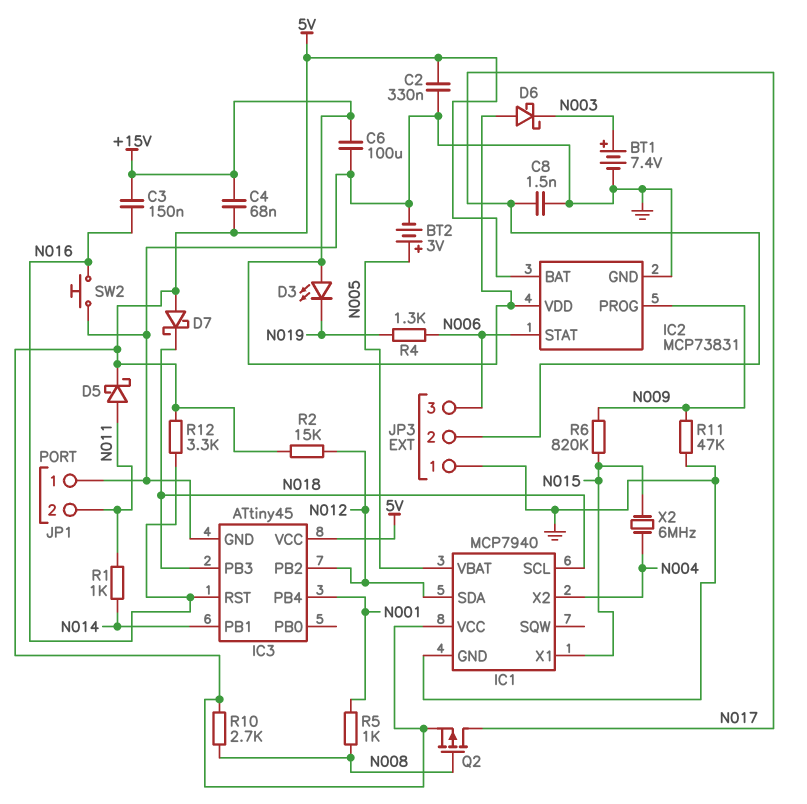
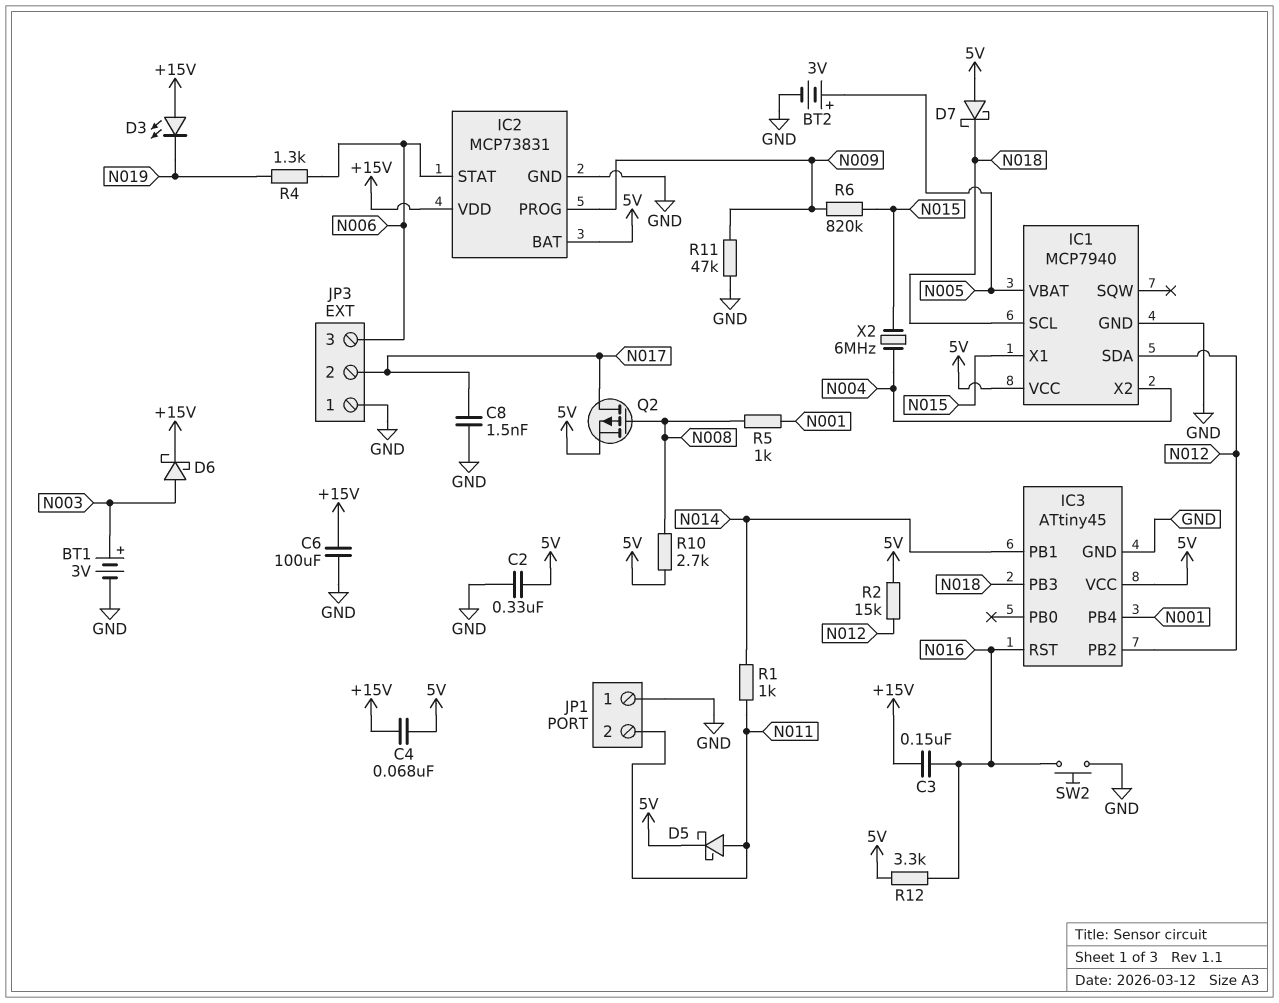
BT1: 7.4V (plus N003, minus GND) -> 3V (plus N003, minus GND)
D6: schottky (A +15V, K N003) -> schottky (A N003, K +15V)

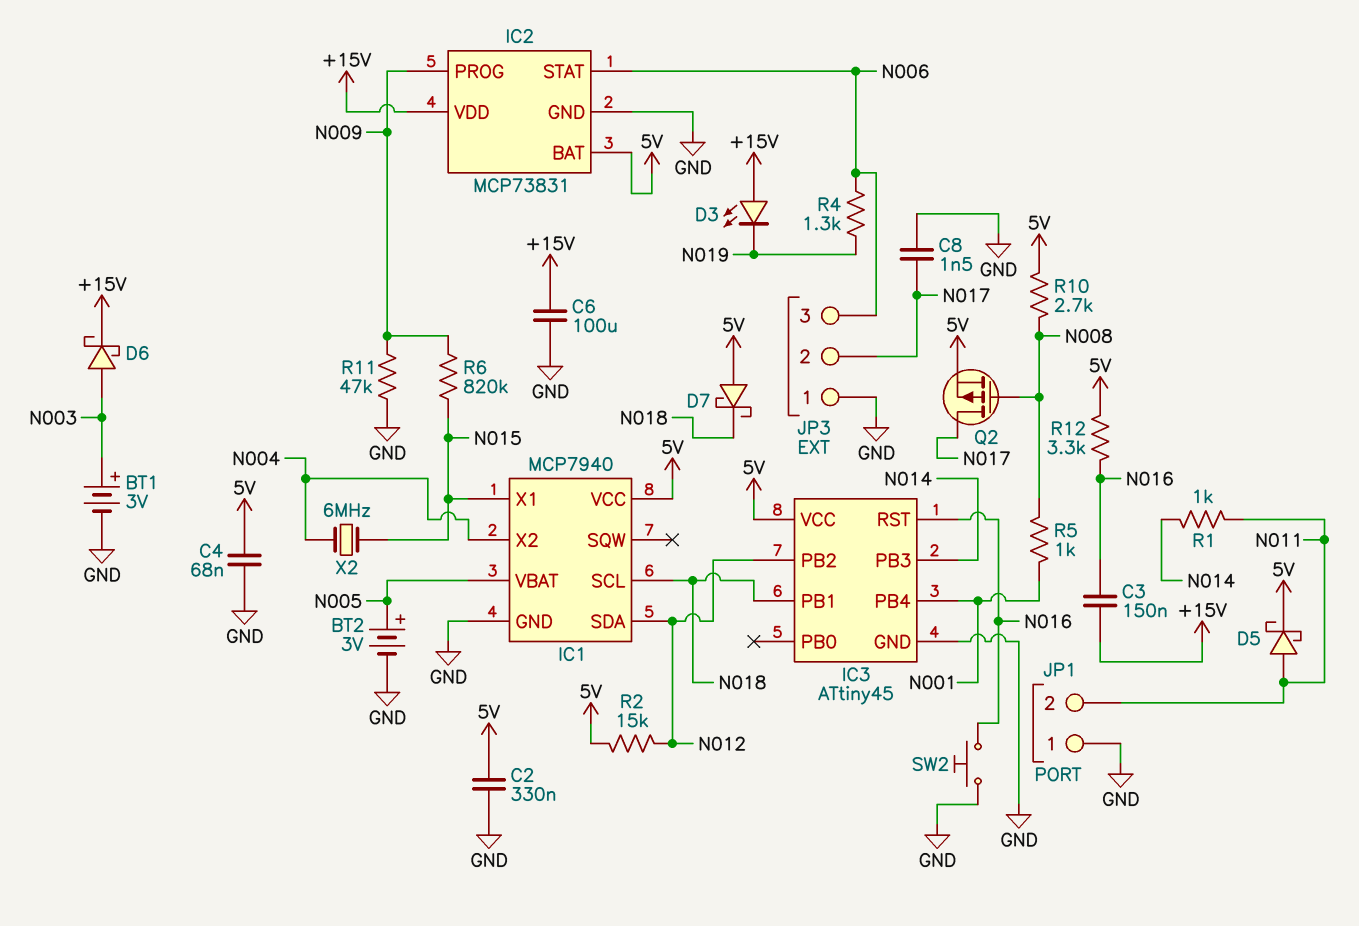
C4: 68nF (+15V, 5V) -> 68nF (5V, GND)
IC3 pin PB1: N014 -> N018
IC3 pin PB3: N018 -> N014

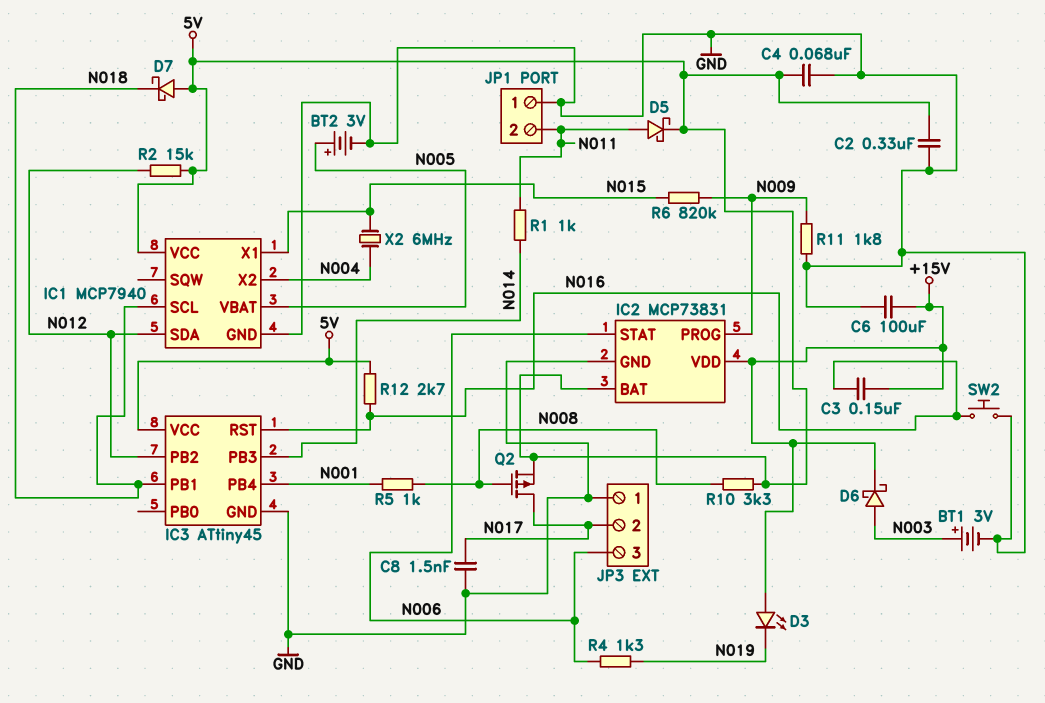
R10: 2.7k (5V, N008) -> 3.3k (5V, N008)
R11: 47k (GND, N009) -> 1.8k (GND, N009)
R12: 3.3k (5V, N016) -> 2.7k (5V, N016)

